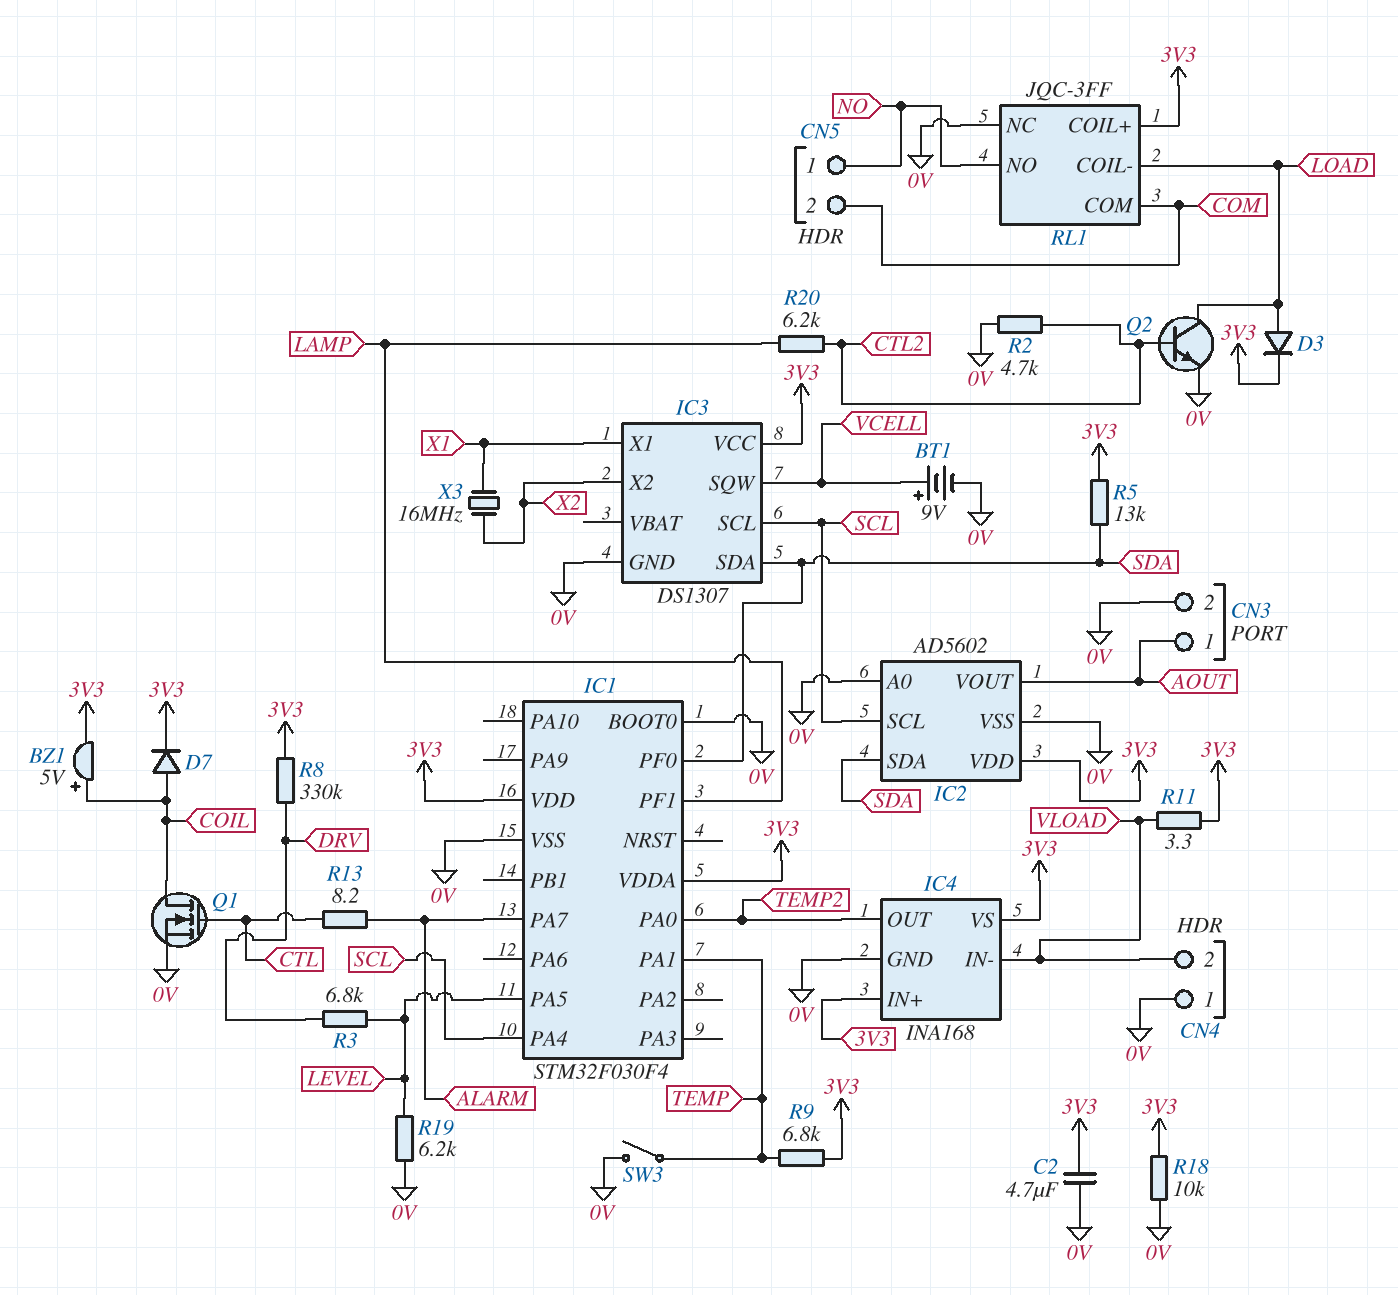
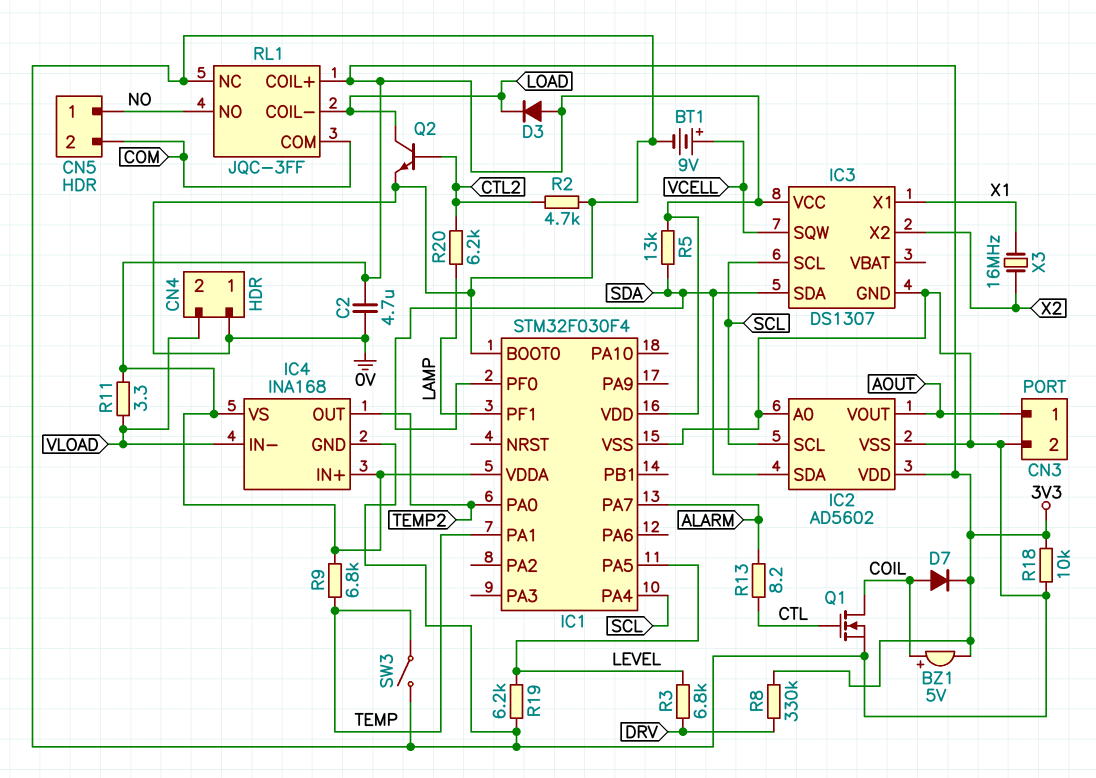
D3: diode (A LOAD, K 3V3) -> diode (A 3V3, K LOAD)

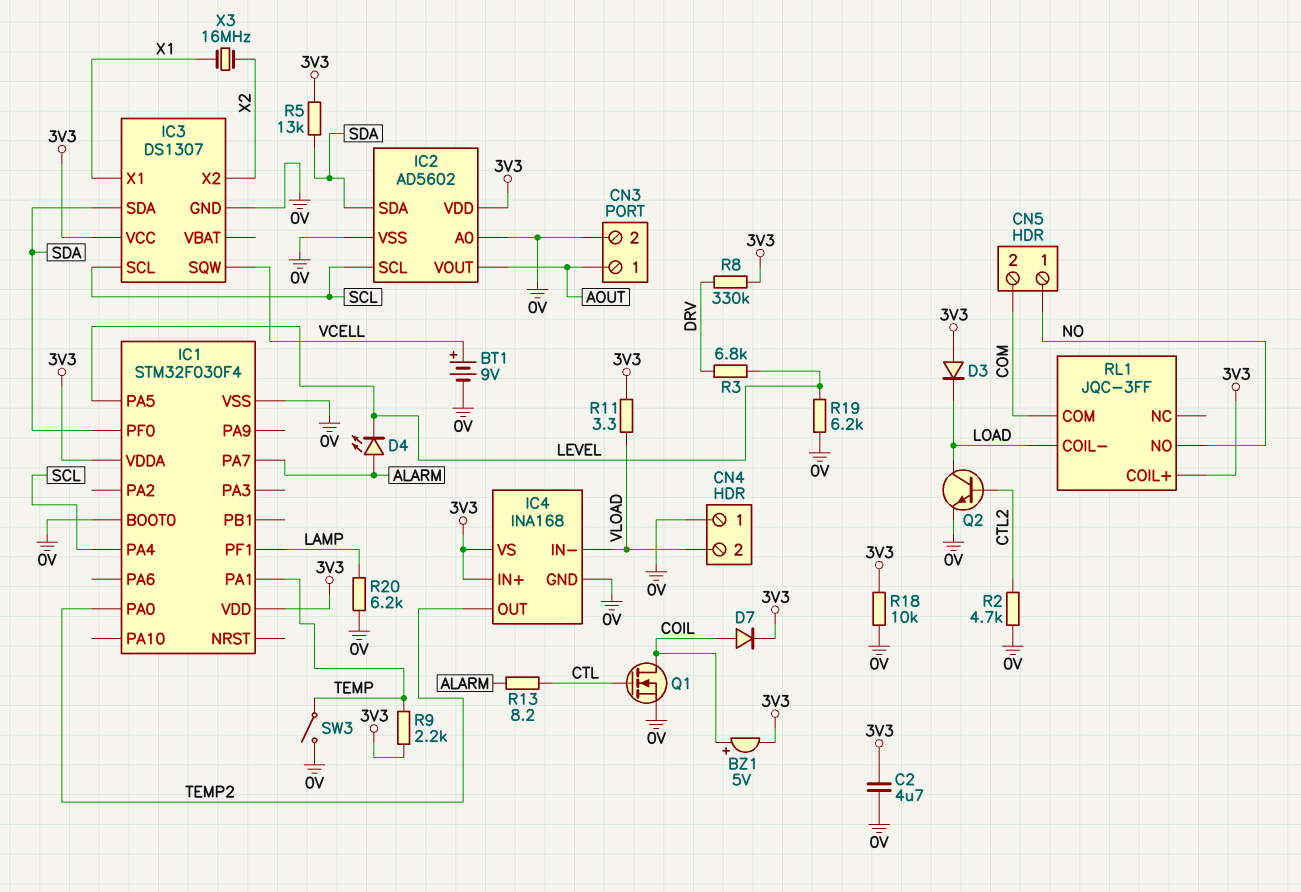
D4: none -> LED (A ALARM, K LEVEL)
R9: 6.8k (3V3, TEMP) -> 2.2k (3V3, TEMP)
R20: 6.2k (CTL2, LAMP) -> 6.2k (0V, LAMP)
RL1 pin NC: 0V -> none

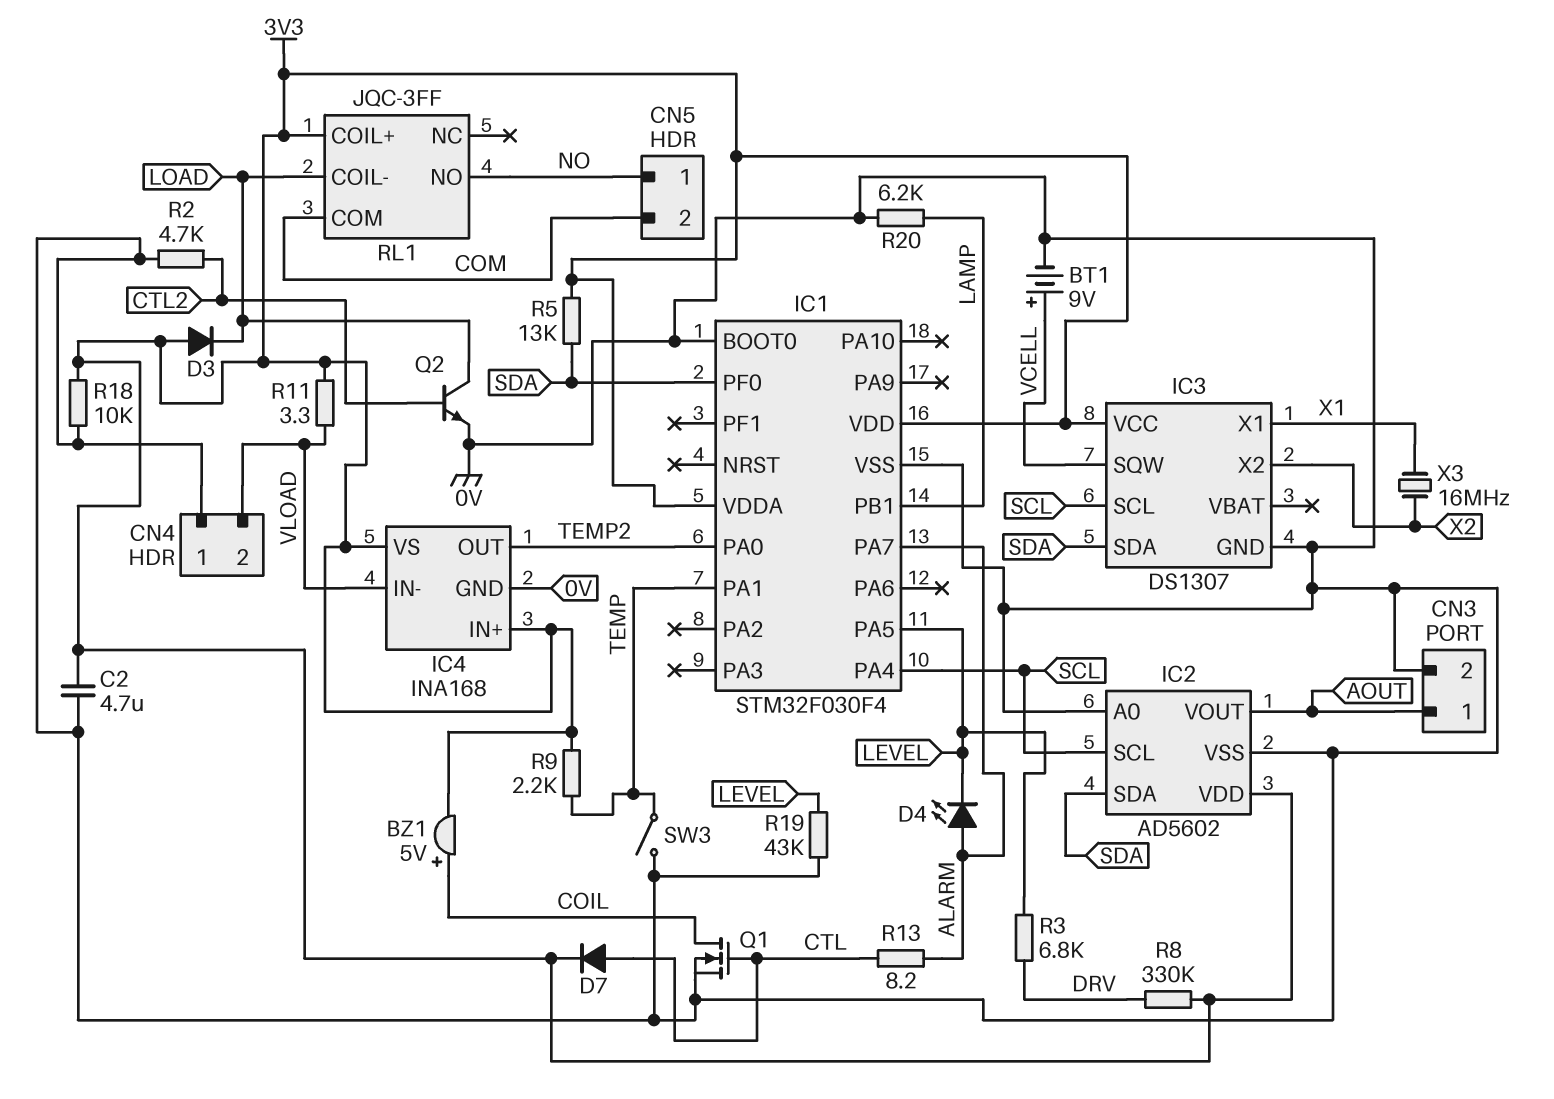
D7: diode (A COIL, K 3V3) -> diode (A CTL, K 3V3)
IC1 pin PB1: none -> LAMP
IC1 pin PF1: LAMP -> none
R19: 6.2k (0V, LEVEL) -> 43k (0V, LEVEL)

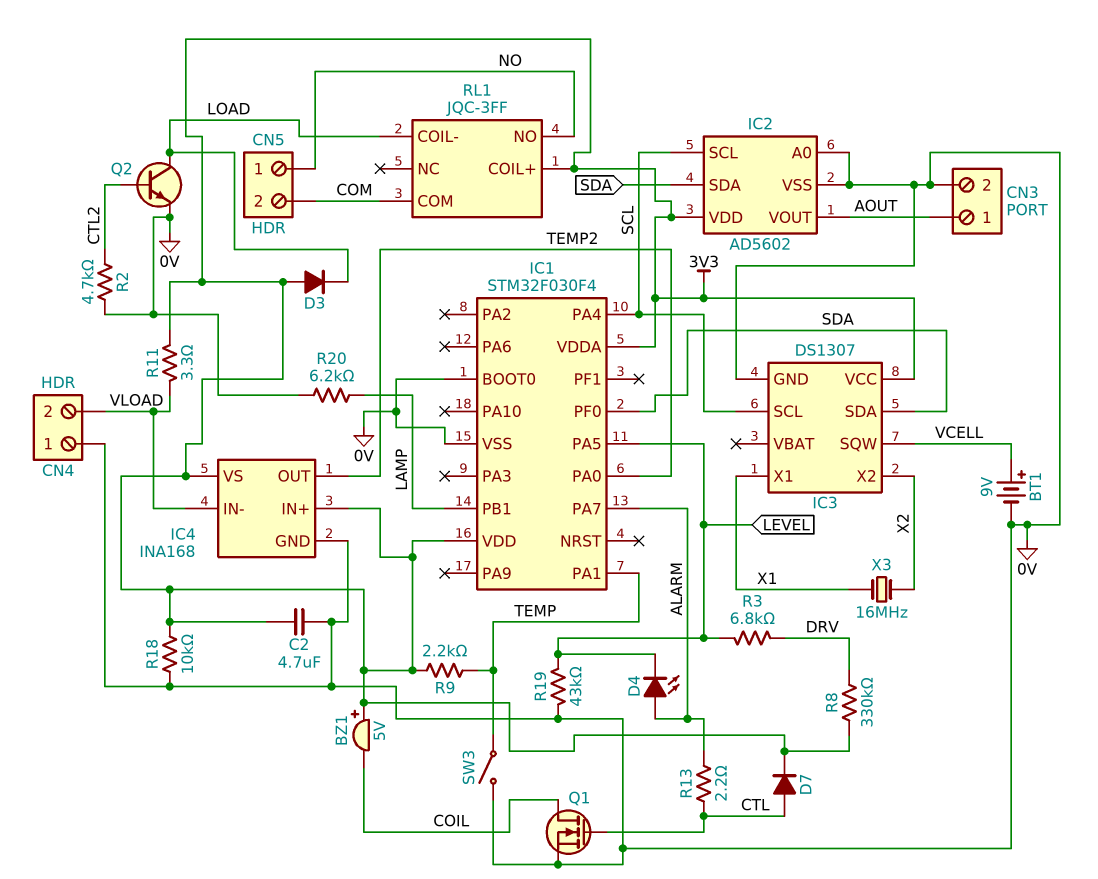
BZ1: buzzer 5V (plus COIL, minus 3V3) -> buzzer 5V (plus 3V3, minus COIL)
R5: 13k (3V3, SDA) -> none
R13: 8.2 (ALARM, CTL) -> 2.2 (ALARM, CTL)

